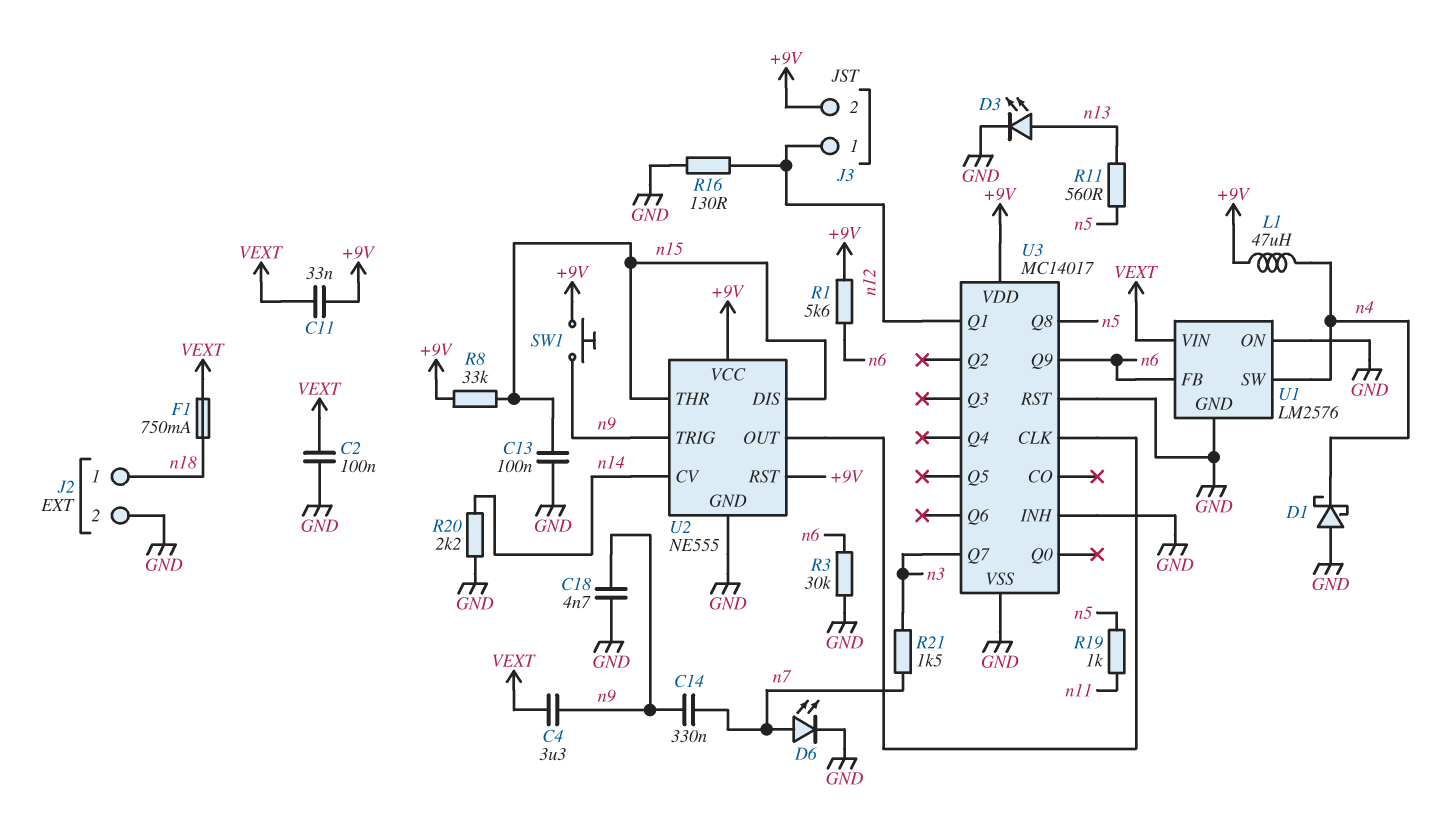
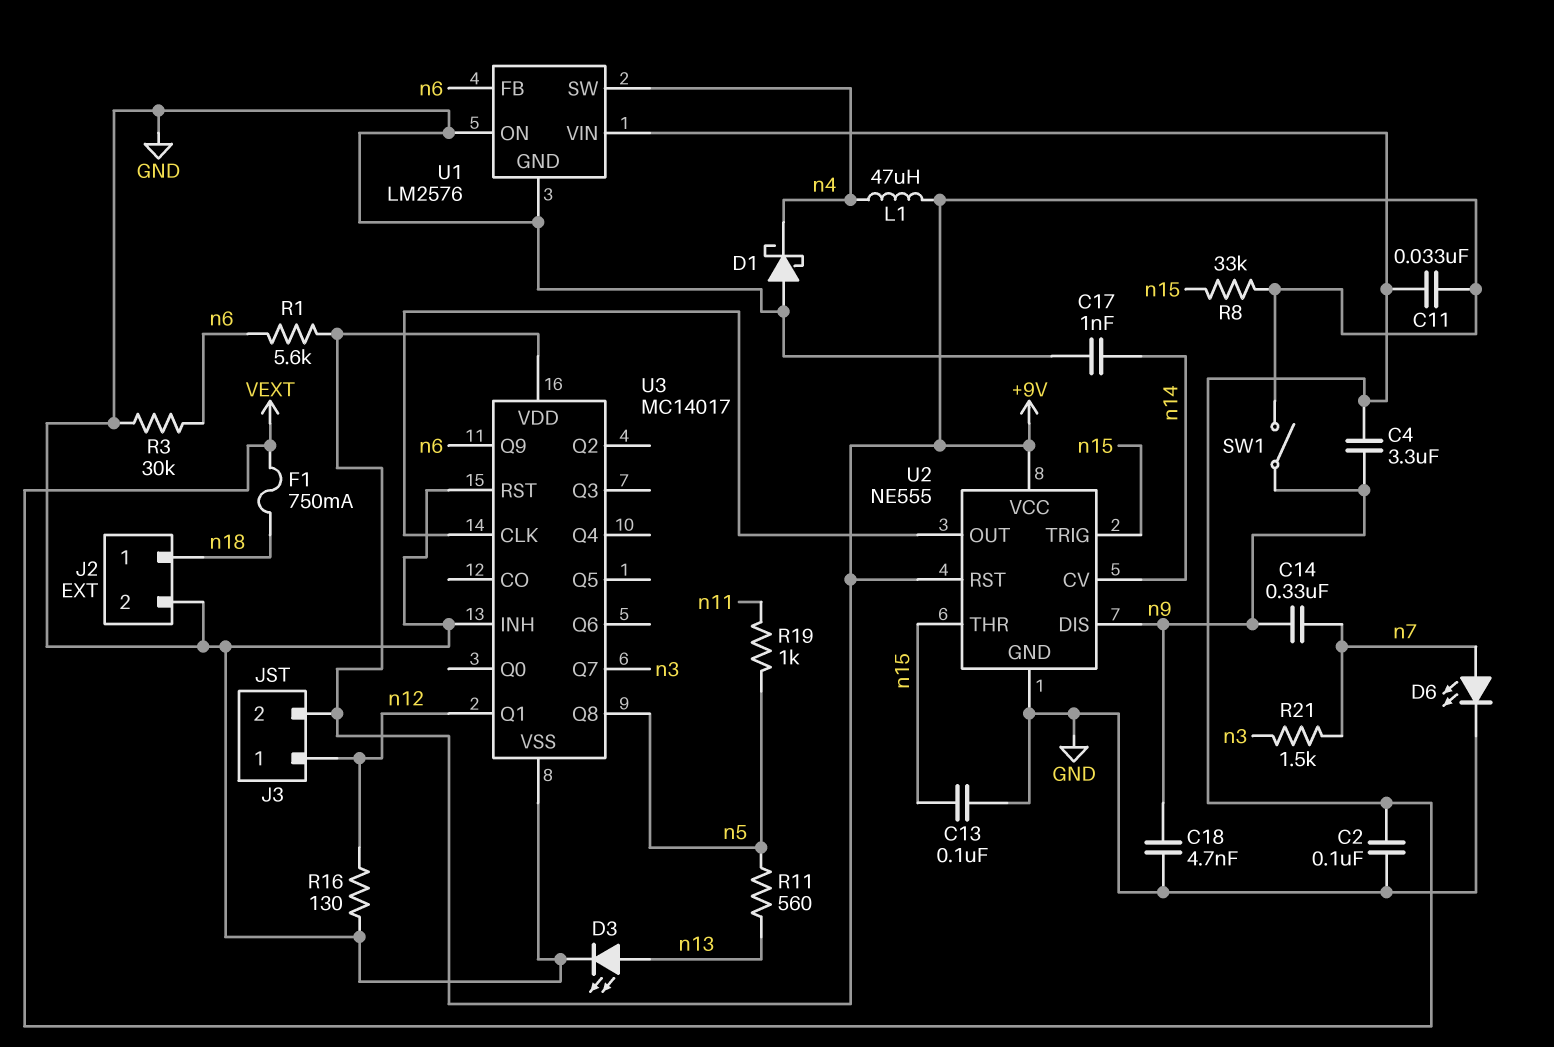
C17: none -> 1nF (GND, n14)
R20: 2.2k (GND, n14) -> none
SW1: button (+9V, n9) -> switch (+9V, n9)
U2 pin DIS: n15 -> n9
U2 pin TRIG: n9 -> n15

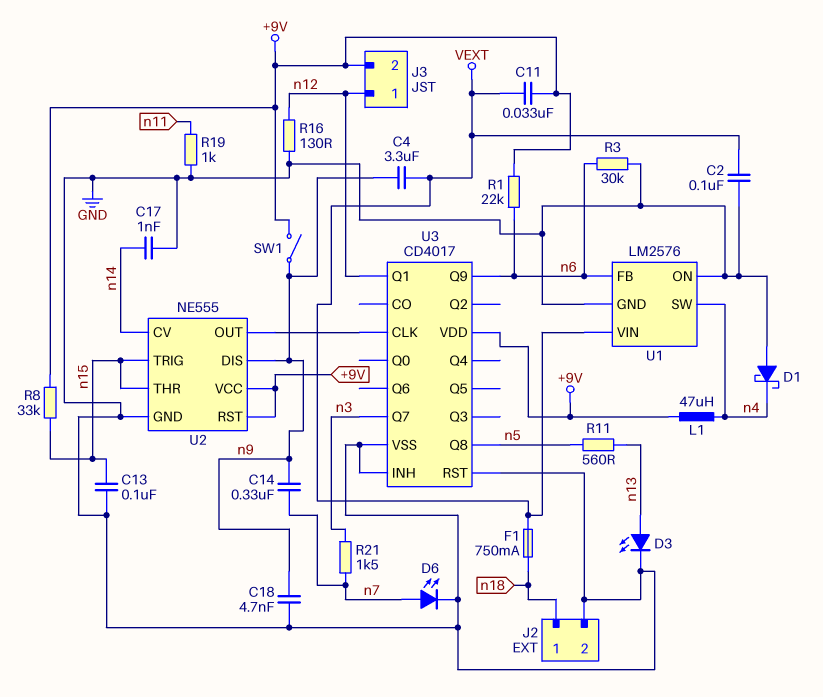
R1: 5.6k (+9V, n6) -> 22k (+9V, n6)
R19: 1k (n5, n11) -> 1k (GND, n11)
U3: MC14017 -> CD4017

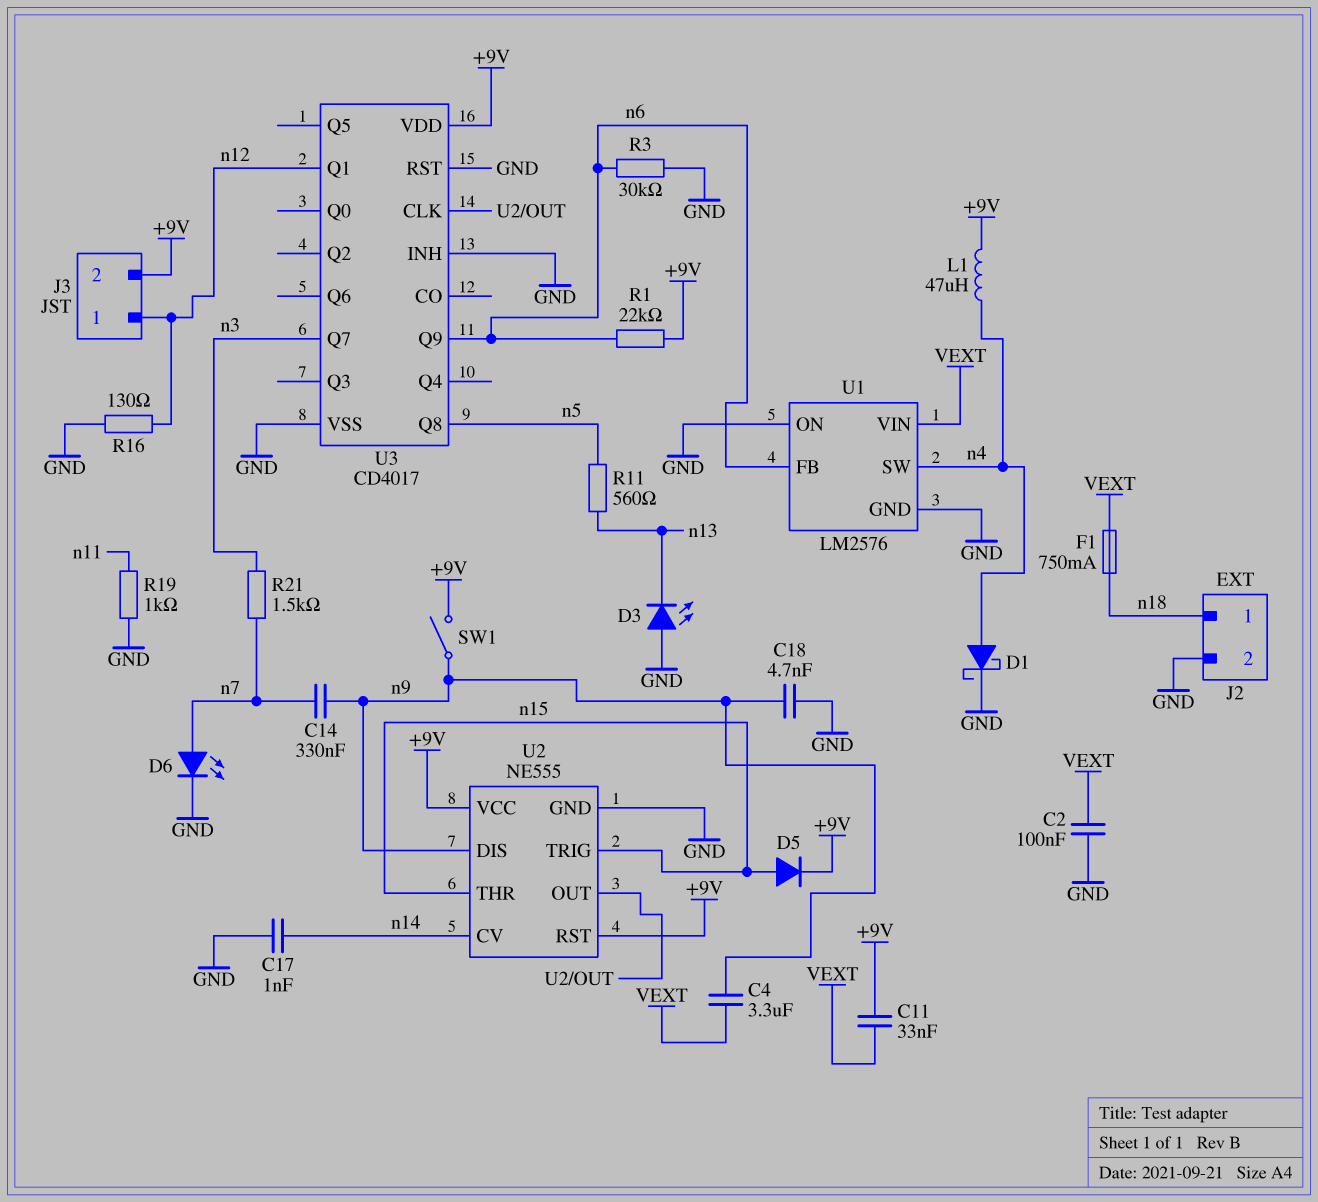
C13: 100nF (GND, n15) -> none
D1: schottky (A GND, K n4) -> schottky (A n4, K GND)
D3: LED (A n13, K GND) -> LED (A GND, K n13)
D5: none -> diode (A n15, K +9V)
R8: 33k (+9V, n15) -> none

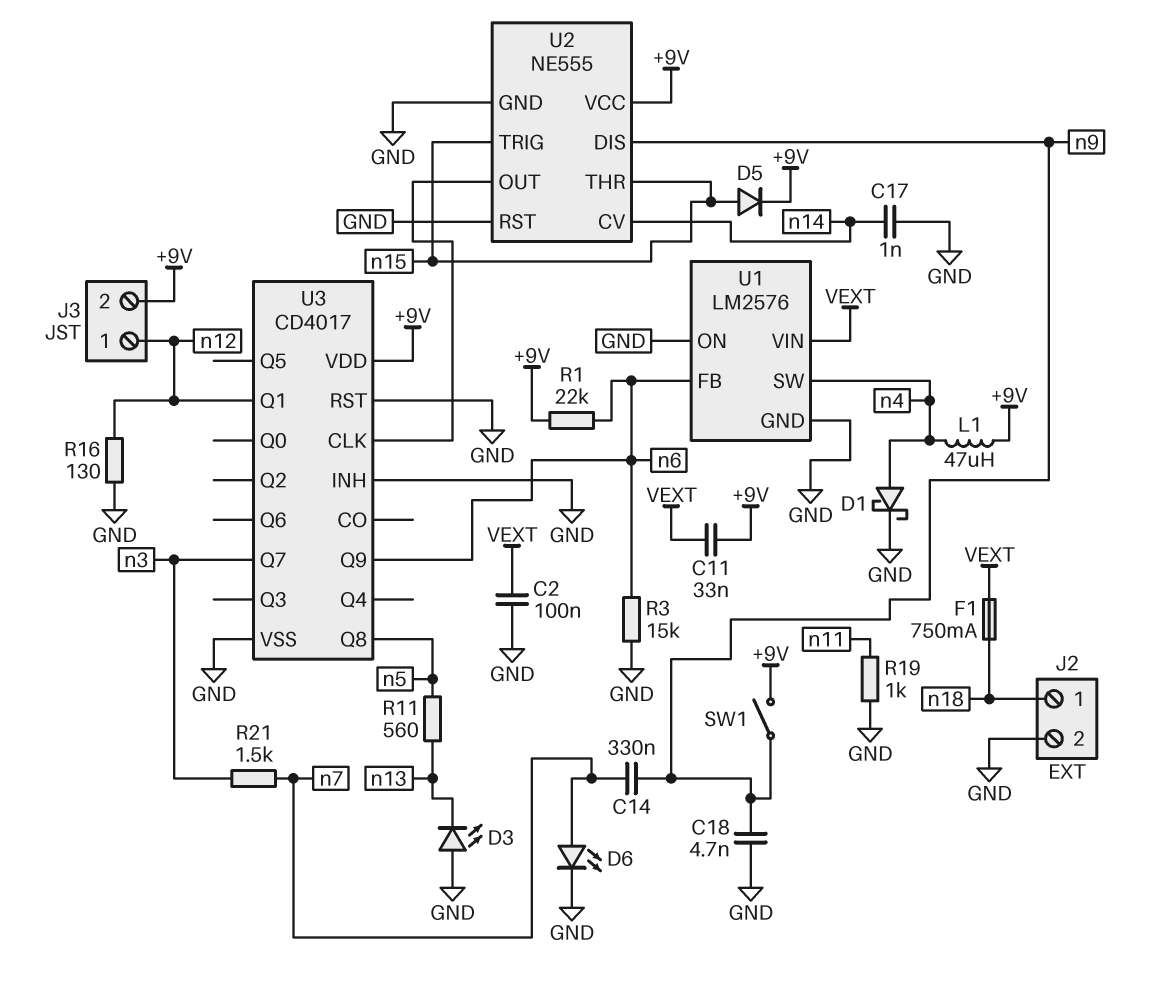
C4: 3.3uF (VEXT, n9) -> none
R3: 30k (GND, n6) -> 15k (GND, n6)
U2 pin RST: +9V -> GND

